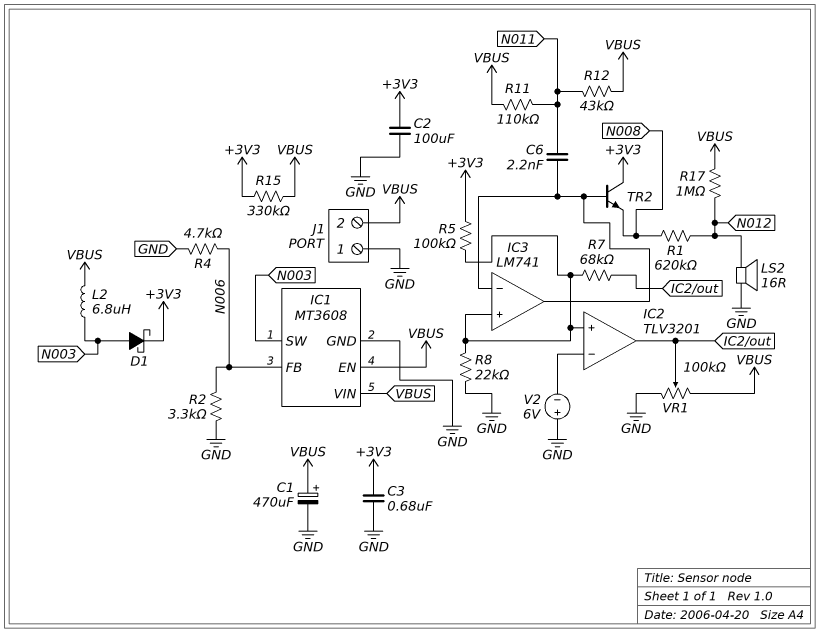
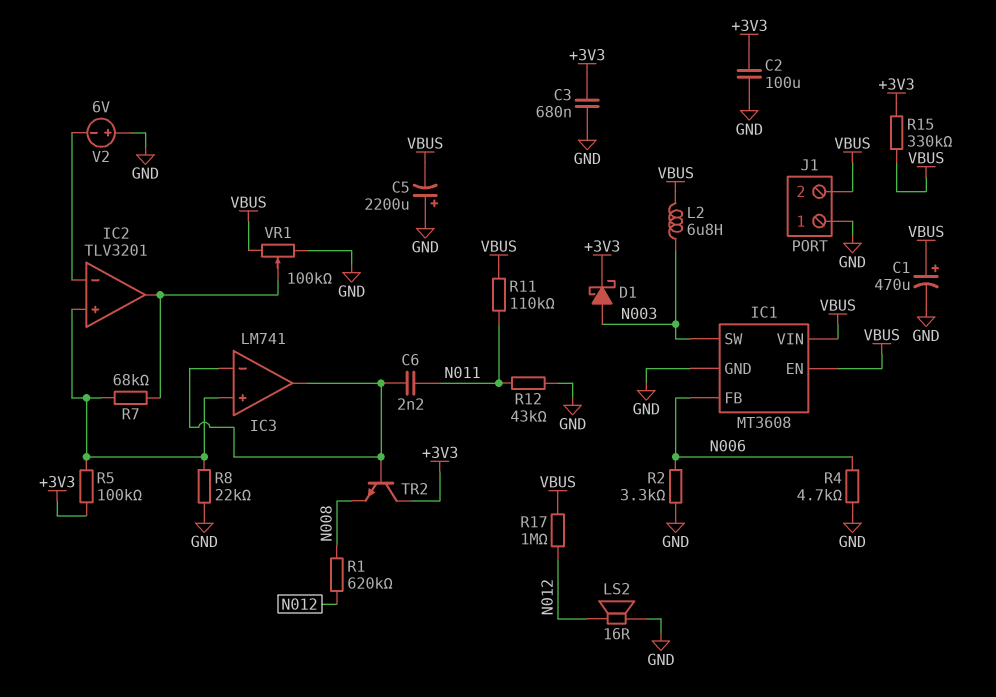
C5: none -> 2200uF (plus GND, minus VBUS)
R12: 43k (N011, VBUS) -> 43k (GND, N011)

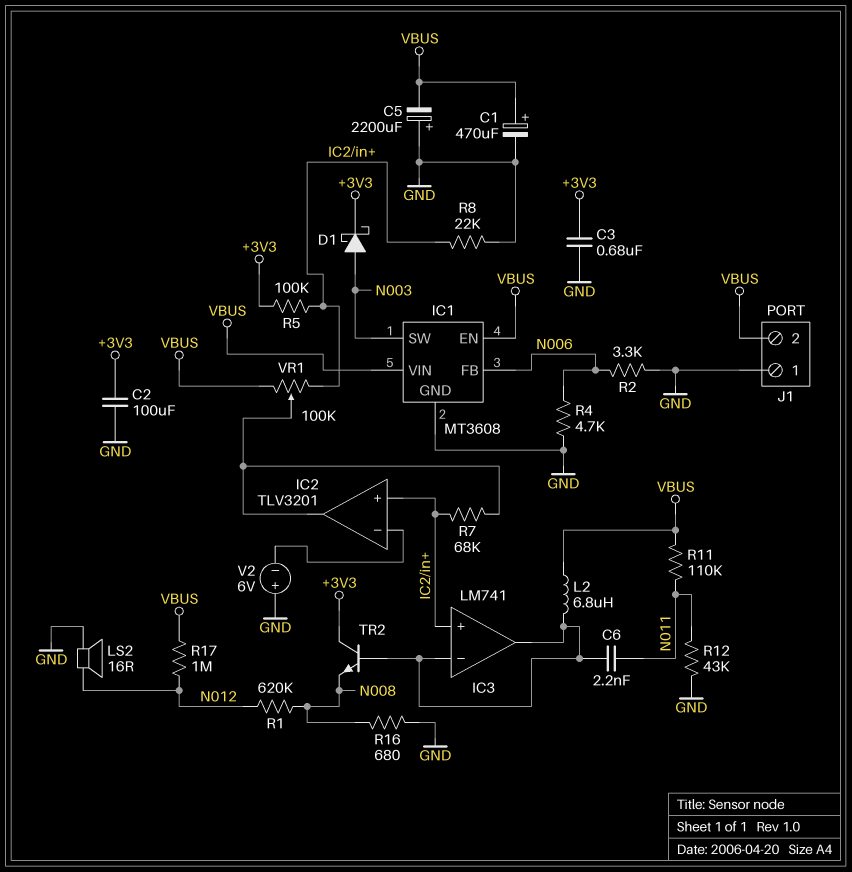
L2: 6.8uH (N003, VBUS) -> 6.8uH (IC3/in-, VBUS)
R15: 330k (+3V3, VBUS) -> none
R16: none -> 680 (GND, N008)
VR1: 100k (GND, VBUS, wiper IC2/out) -> 100k (IC2/in+, VBUS, wiper IC2/out)

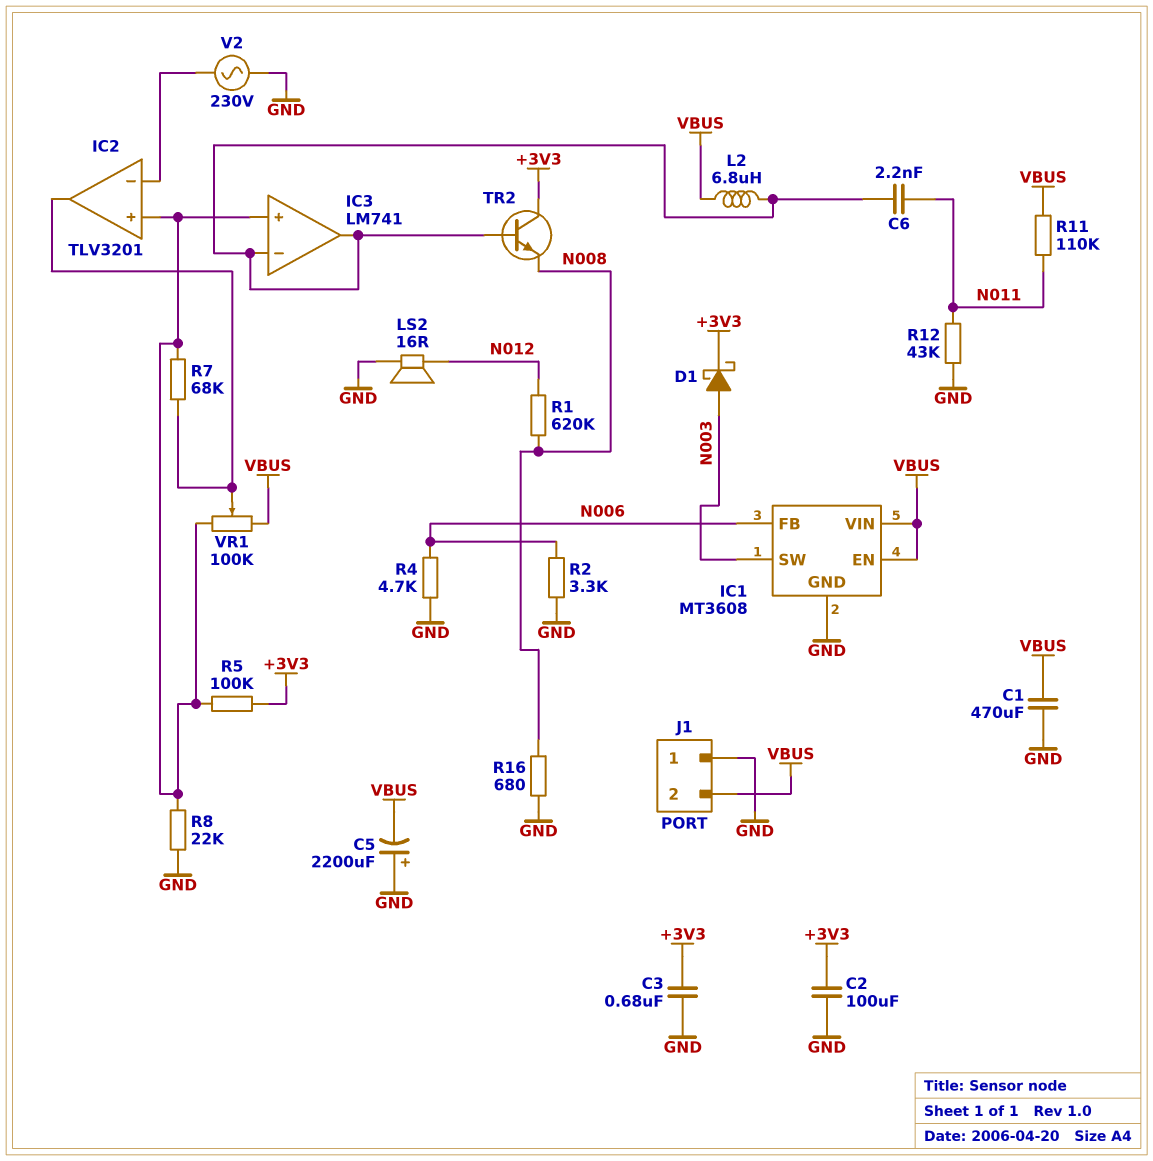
C1: 470uF (plus VBUS, minus GND) -> 470uF (GND, VBUS)
R17: 1M (N012, VBUS) -> none
V2: 6V (plus GND, minus IC2/in-) -> AC 230V (GND, IC2/in-)

